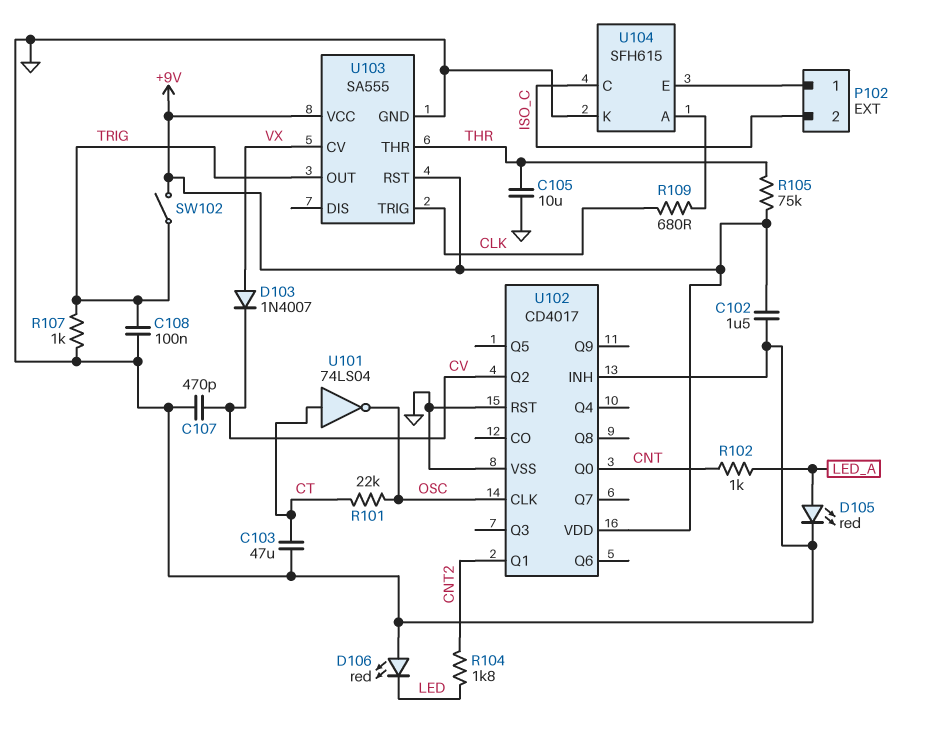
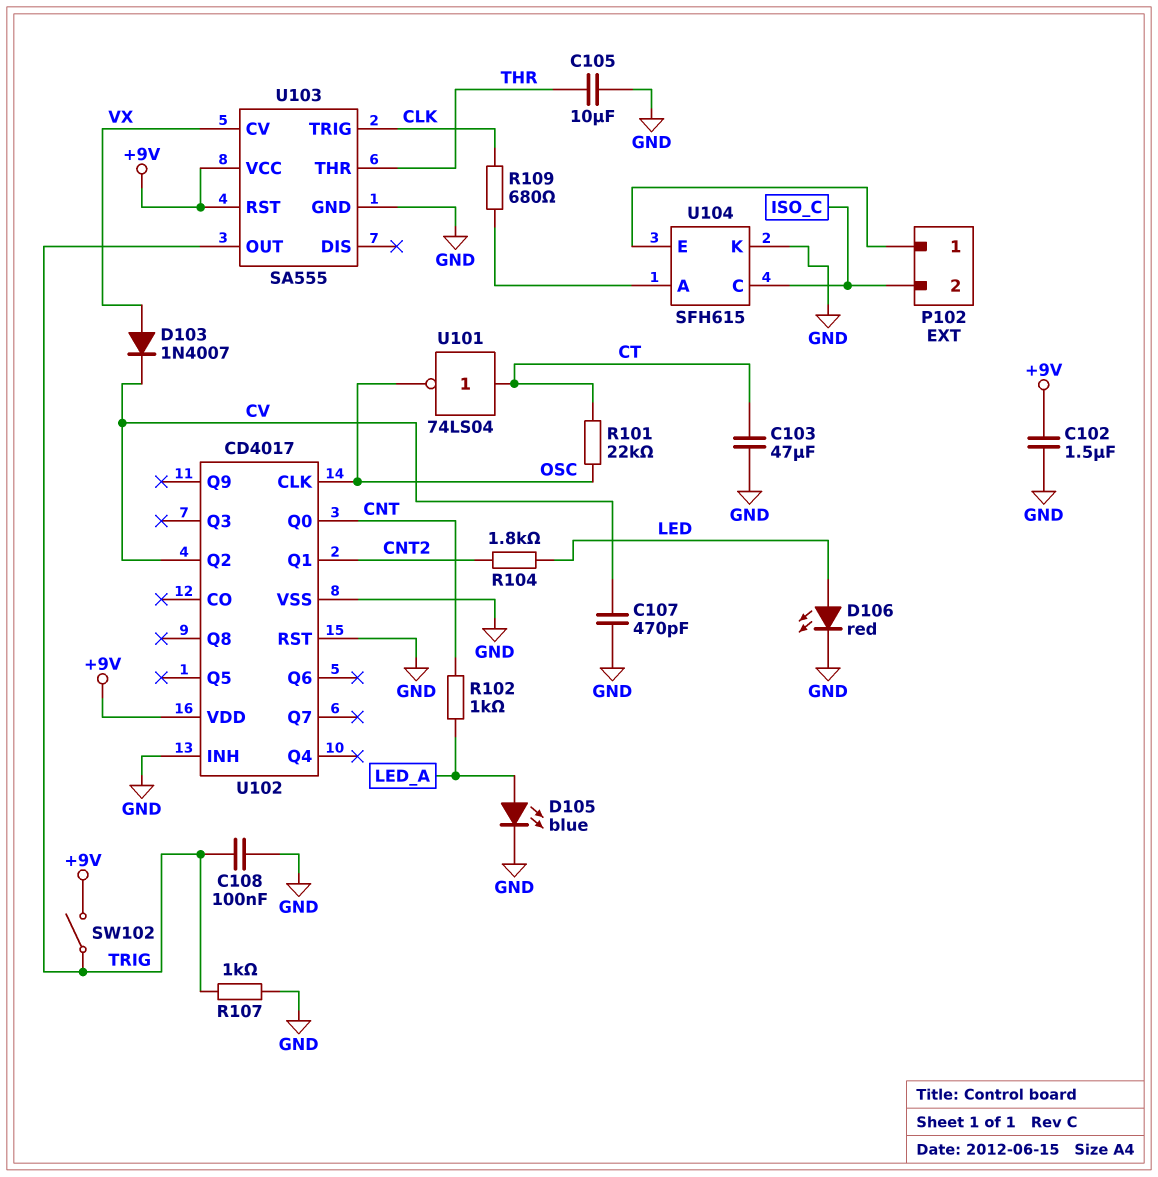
D105: LED red (A LED_A, K GND) -> LED blue (A LED_A, K GND)
D106: LED red (A GND, K LED) -> LED red (A LED, K GND)
R105: 75k (+9V, THR) -> none

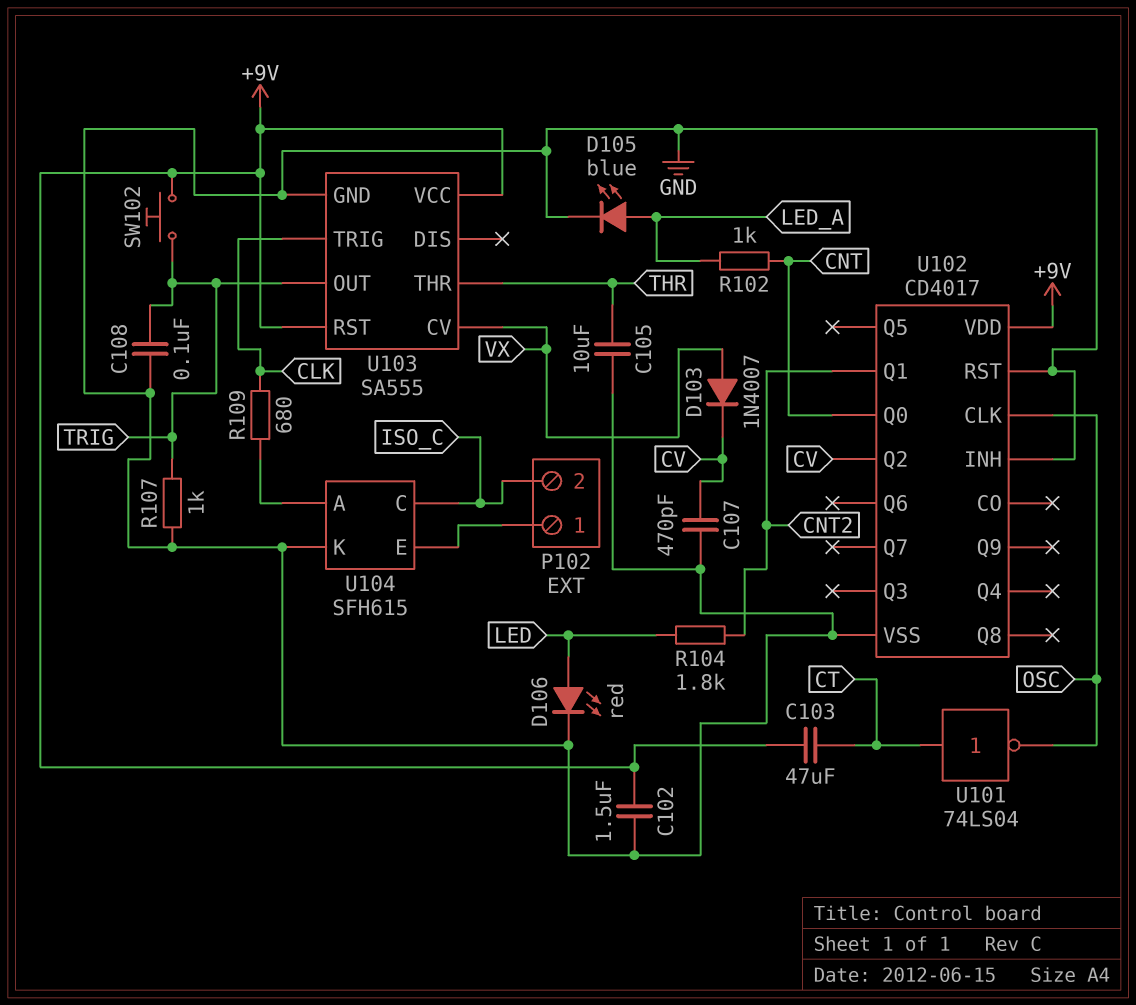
C103: 47uF (CT, GND) -> 47uF (+9V, CT)
R101: 22k (CT, OSC) -> none
SW102: switch (+9V, TRIG) -> button (+9V, TRIG)

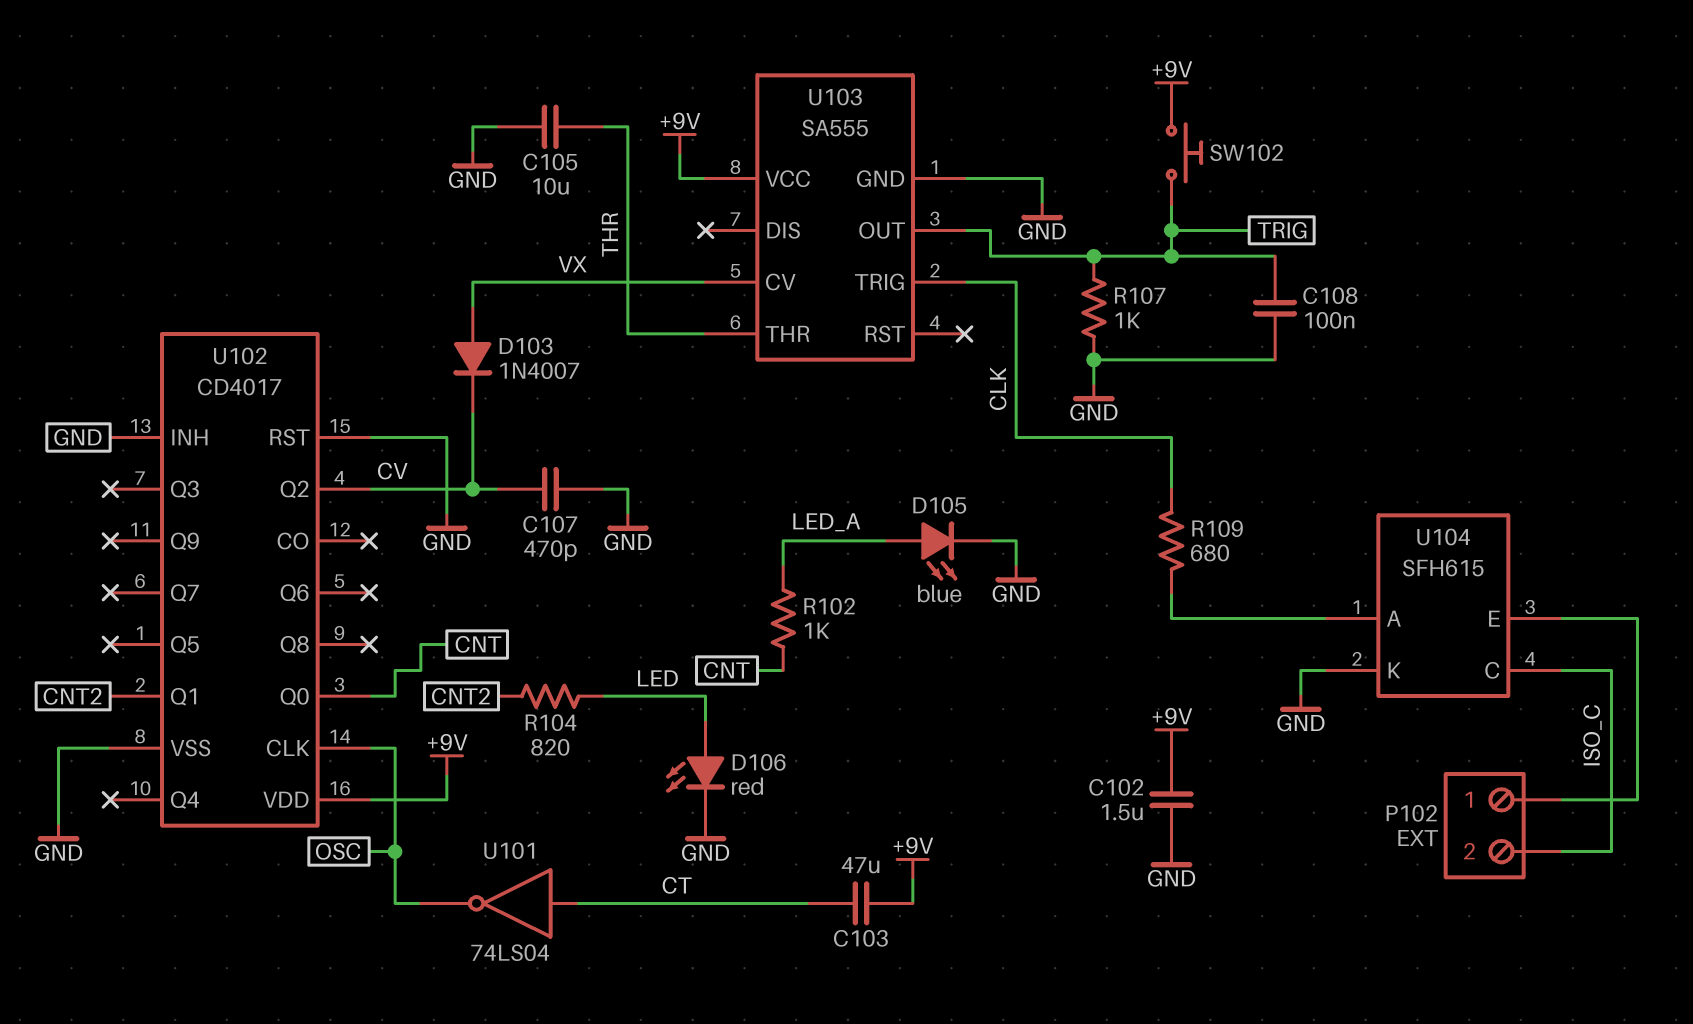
R104: 1.8k (CNT2, LED) -> 820 (CNT2, LED)
U103 pin RST: +9V -> none

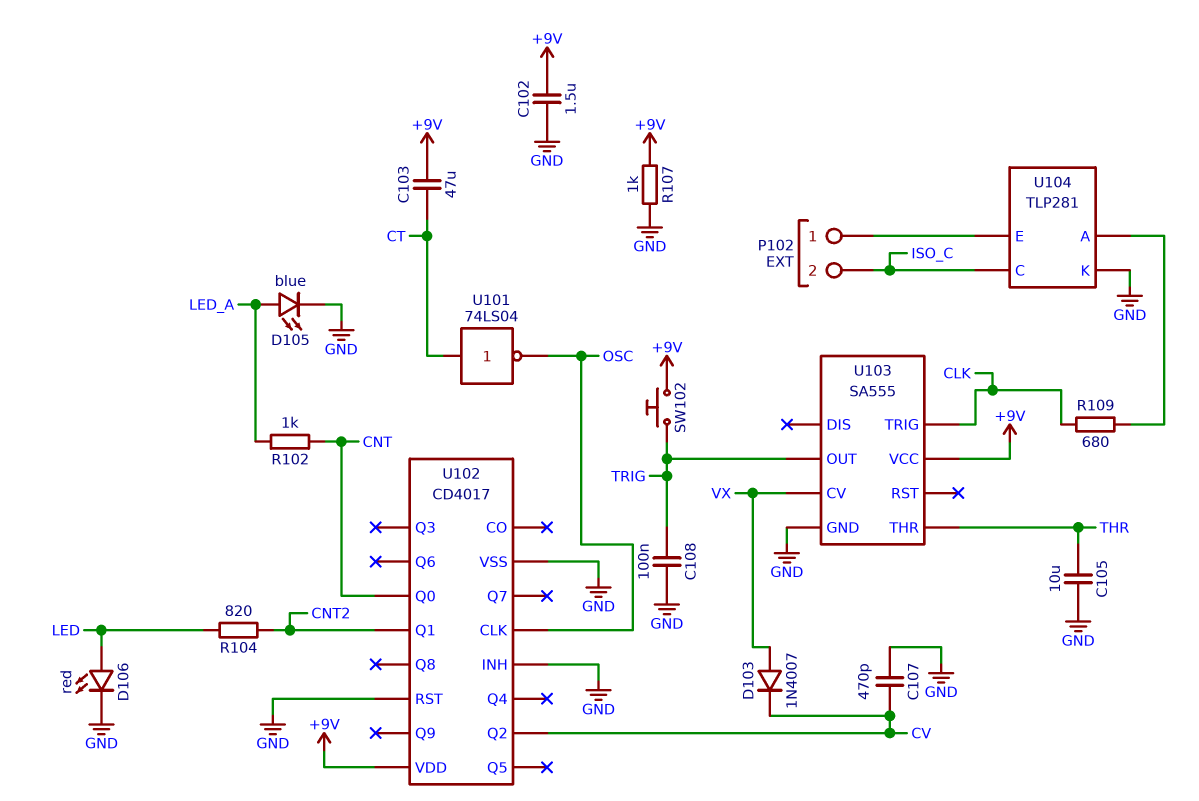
R107: 1k (GND, TRIG) -> 1k (+9V, GND)
U104: SFH615 -> TLP281

